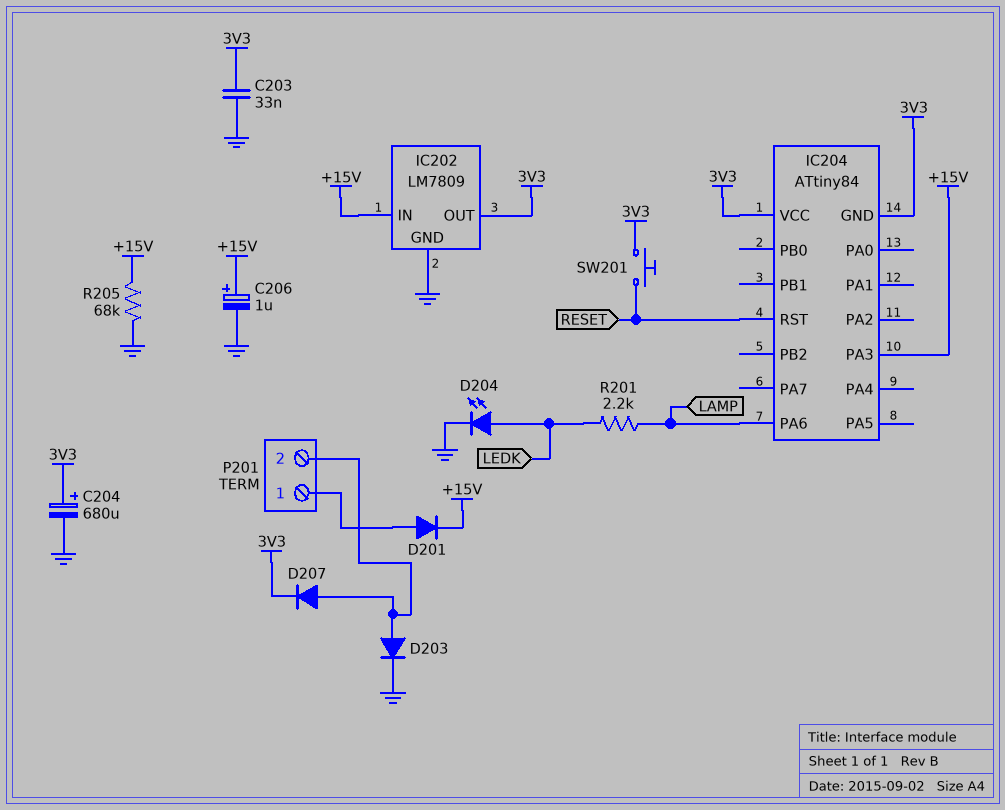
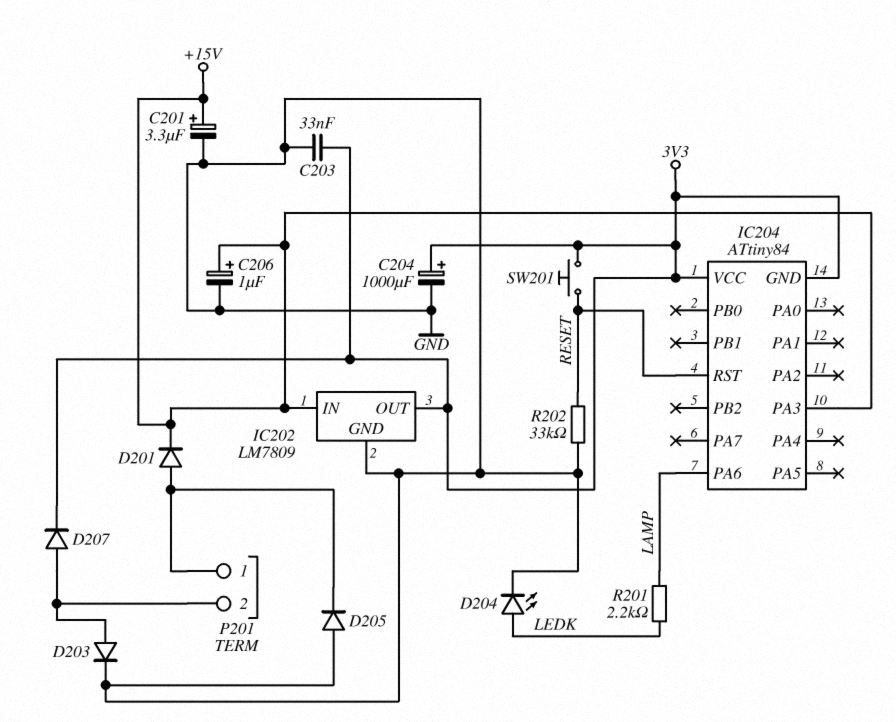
C201: none -> 3.3uF (plus +15V, minus GND)
C204: 680uF (plus 3V3, minus GND) -> 1000uF (plus 3V3, minus GND)
D205: none -> diode (A GND, K P201/1)
R202: none -> 33k (GND, RESET)
R205: 68k (+15V, GND) -> none

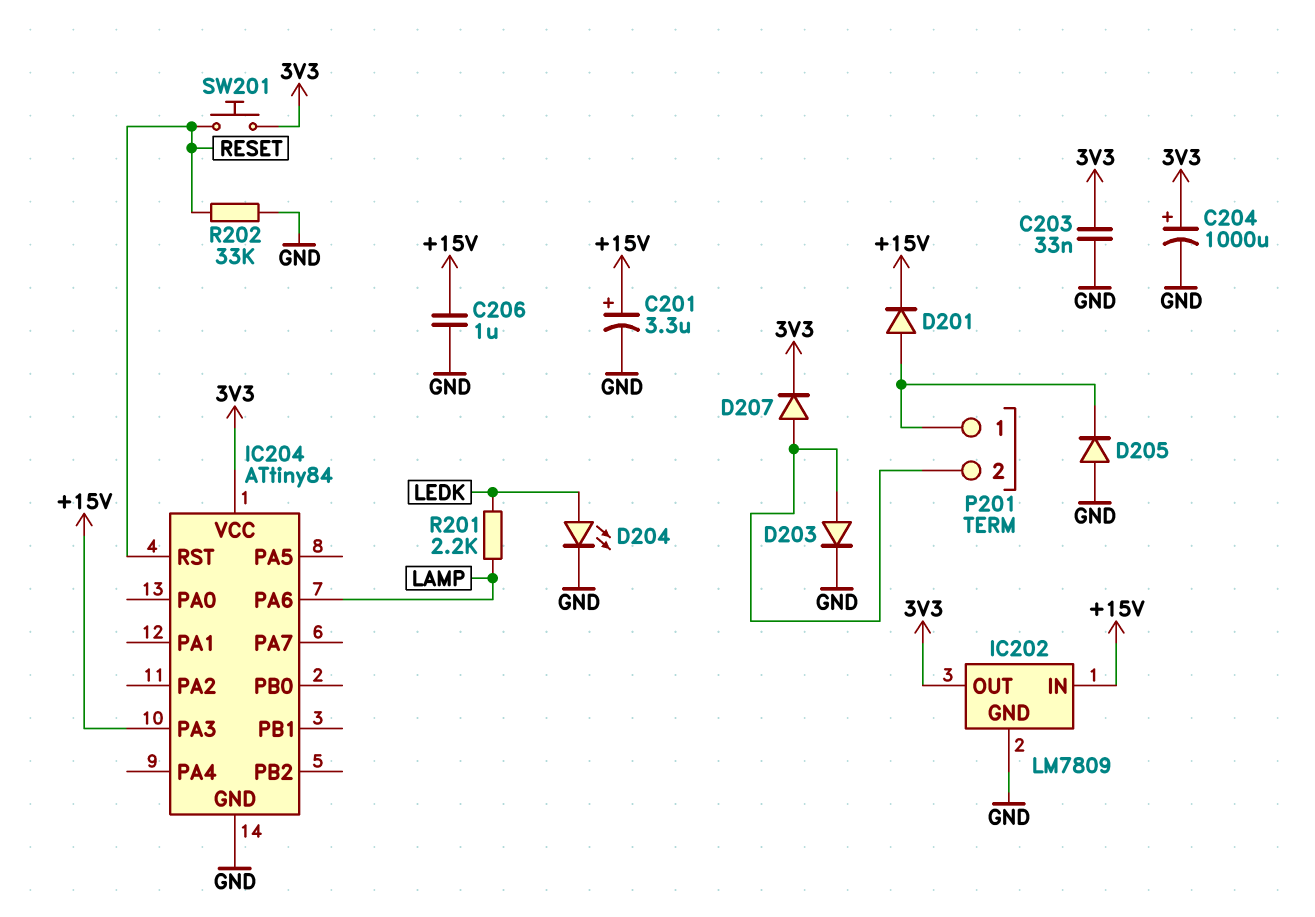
C206: 1uF (plus +15V, minus GND) -> 1uF (+15V, GND)
IC204 pin GND: 3V3 -> GND

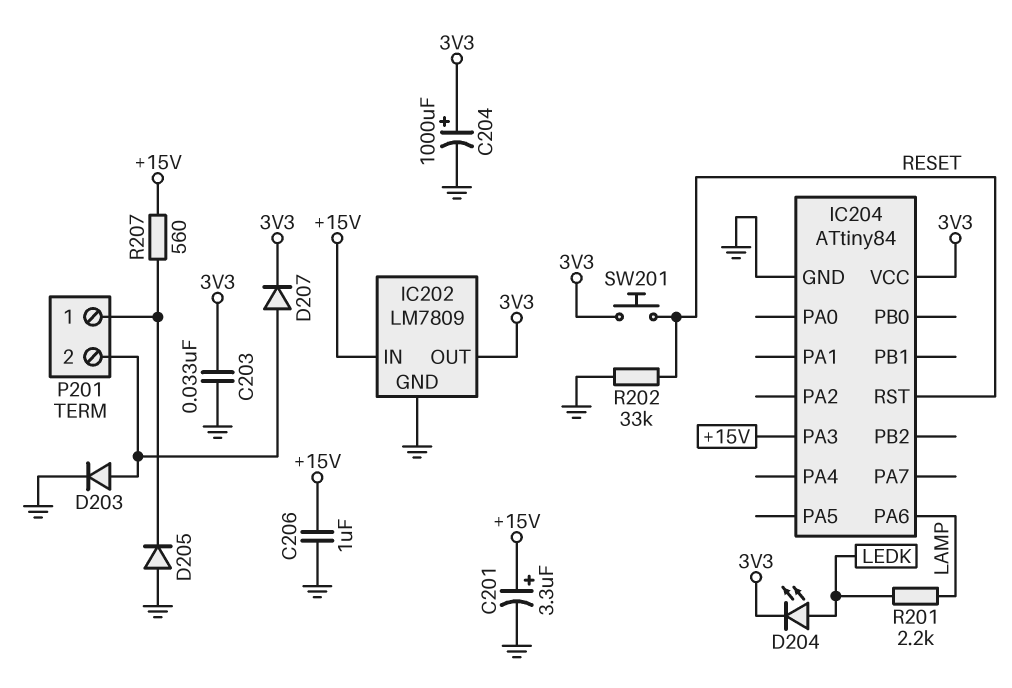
D201: diode (A P201/1, K +15V) -> none
D204: LED (A LEDK, K GND) -> LED (A LEDK, K 3V3)
R207: none -> 560 (+15V, P201/1)

